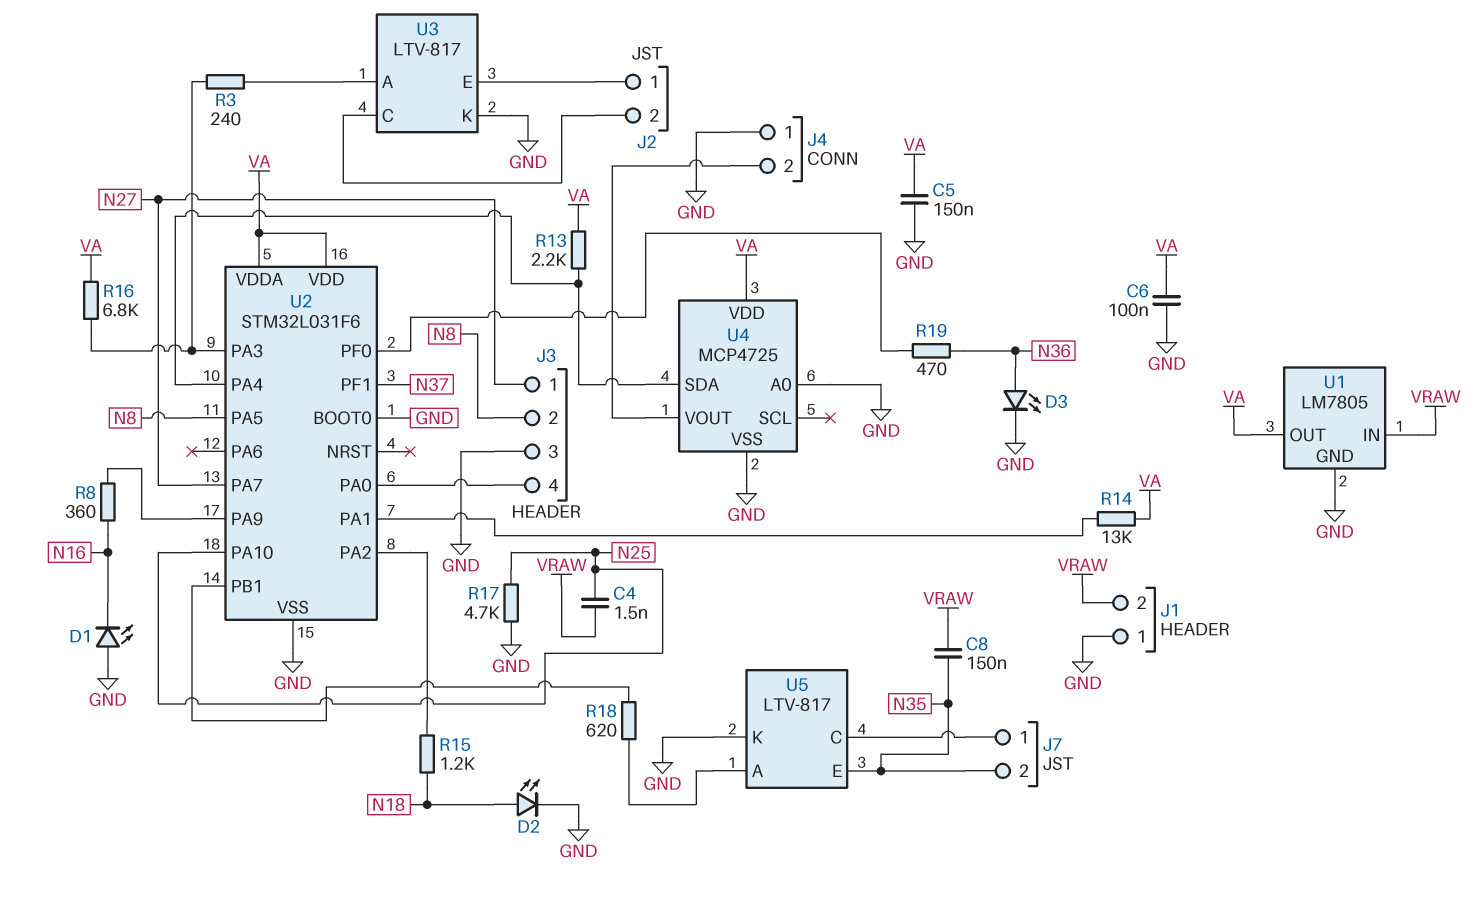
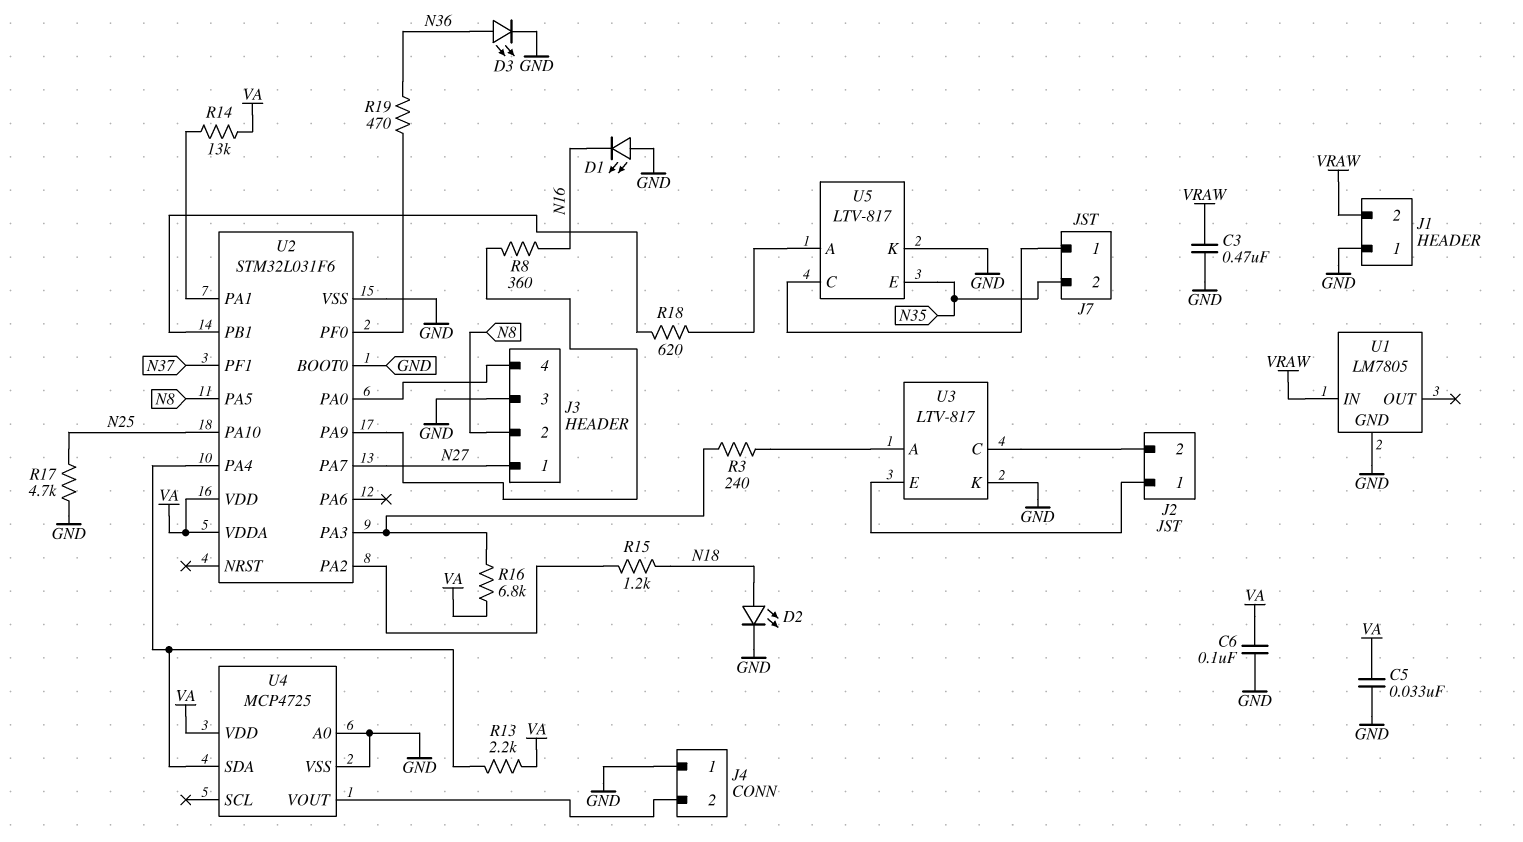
C3: none -> 470nF (GND, VRAW)
C4: 1.5nF (N25, VRAW) -> none
C5: 150nF (GND, VA) -> 33nF (GND, VA)
C8: 150nF (N35, VRAW) -> none
U1 pin OUT: VA -> none

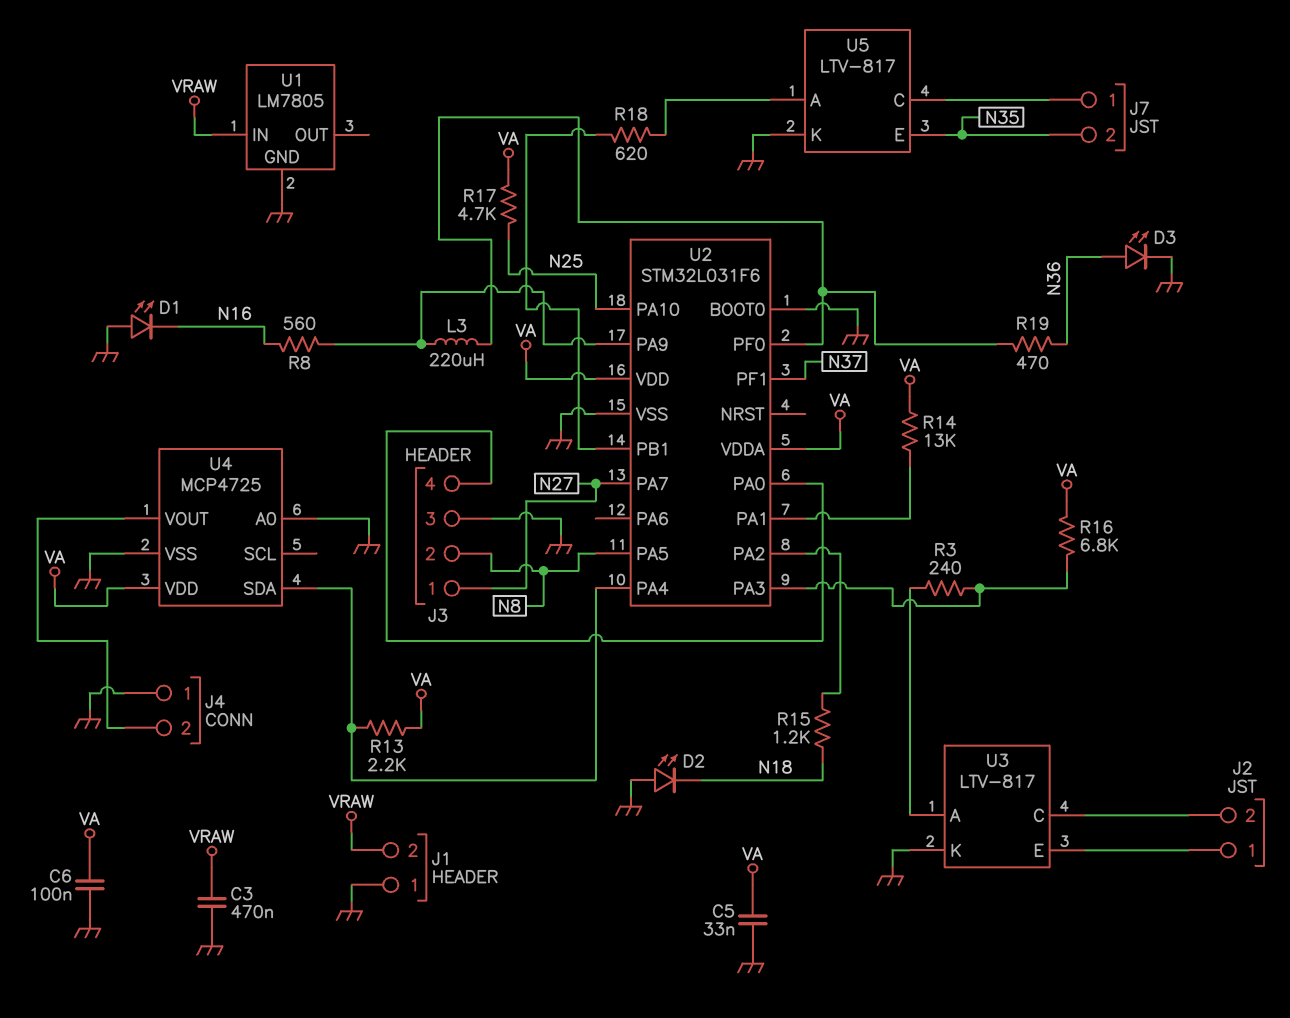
D2: LED (A N18, K GND) -> LED (A GND, K N18)
L3: none -> 220uH (U2/PA9, U2/PF0)
R8: 360 (N16, U2/PA9) -> 560 (N16, U2/PA9)
R17: 4.7k (GND, N25) -> 4.7k (N25, VA)

